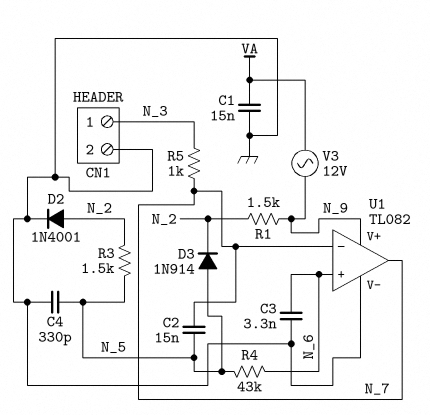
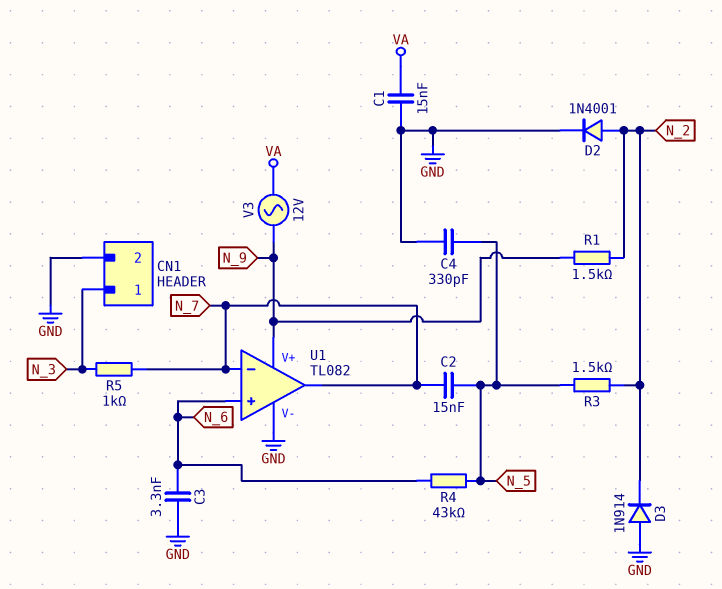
D3: diode 1N914 (A N_5, K N_2) -> diode 1N914 (A GND, K N_2)

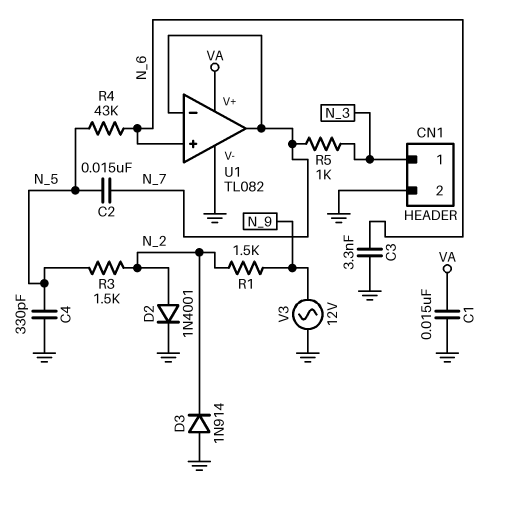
U1 pin V+: N_9 -> VA
V3: AC 12V (N_9, VA) -> AC 12V (GND, N_9)

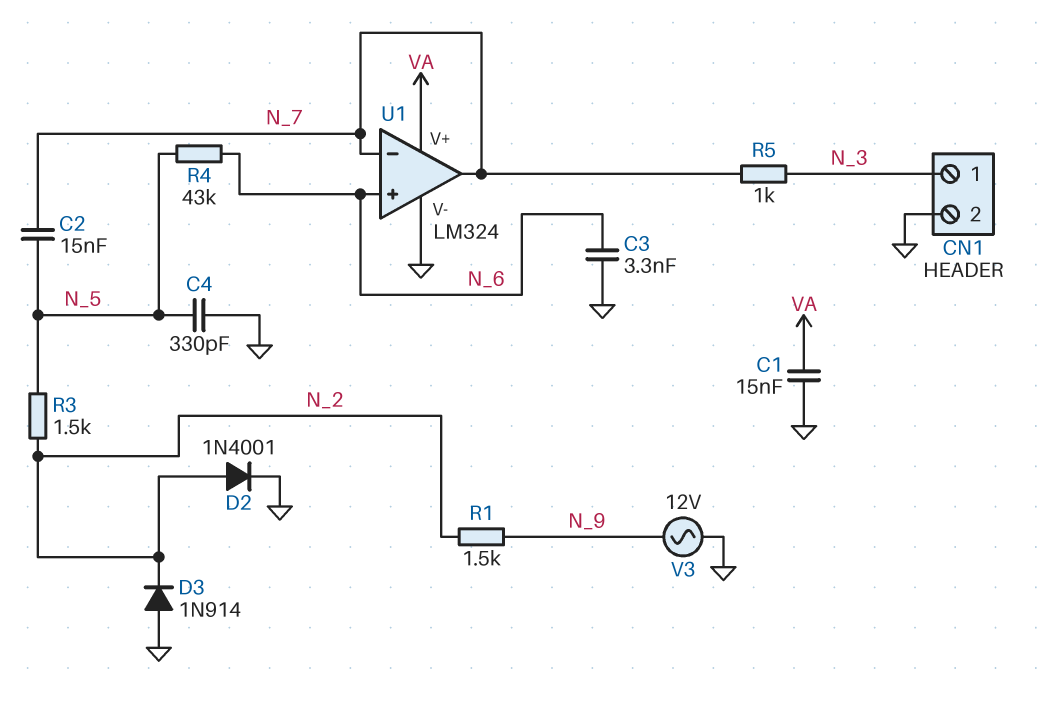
U1: TL082 -> LM324

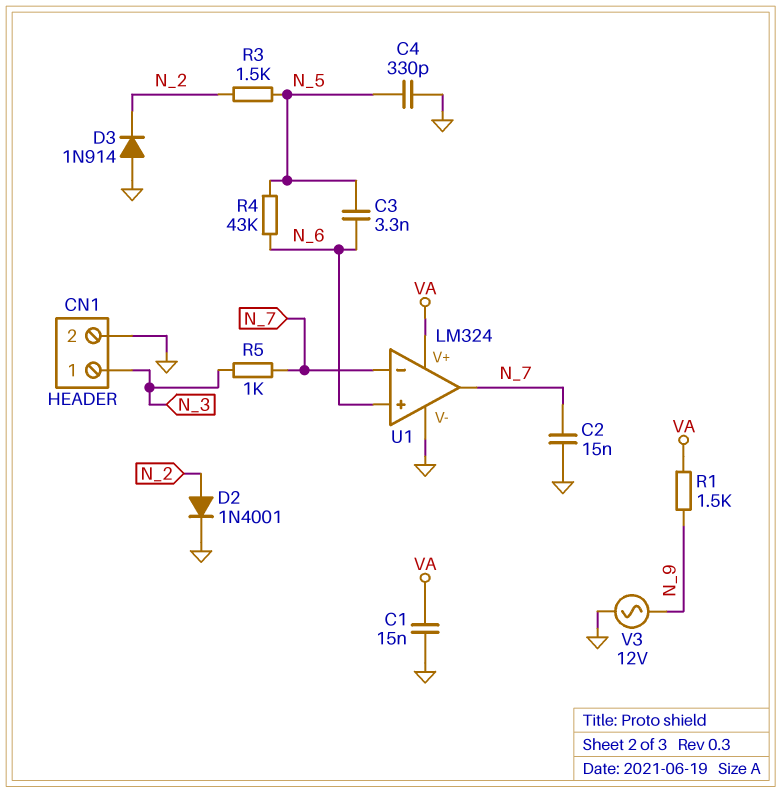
C2: 15nF (N_5, N_7) -> 15nF (GND, N_7)
C3: 3.3nF (GND, N_6) -> 3.3nF (N_5, N_6)
R1: 1.5k (N_2, N_9) -> 1.5k (N_9, VA)

